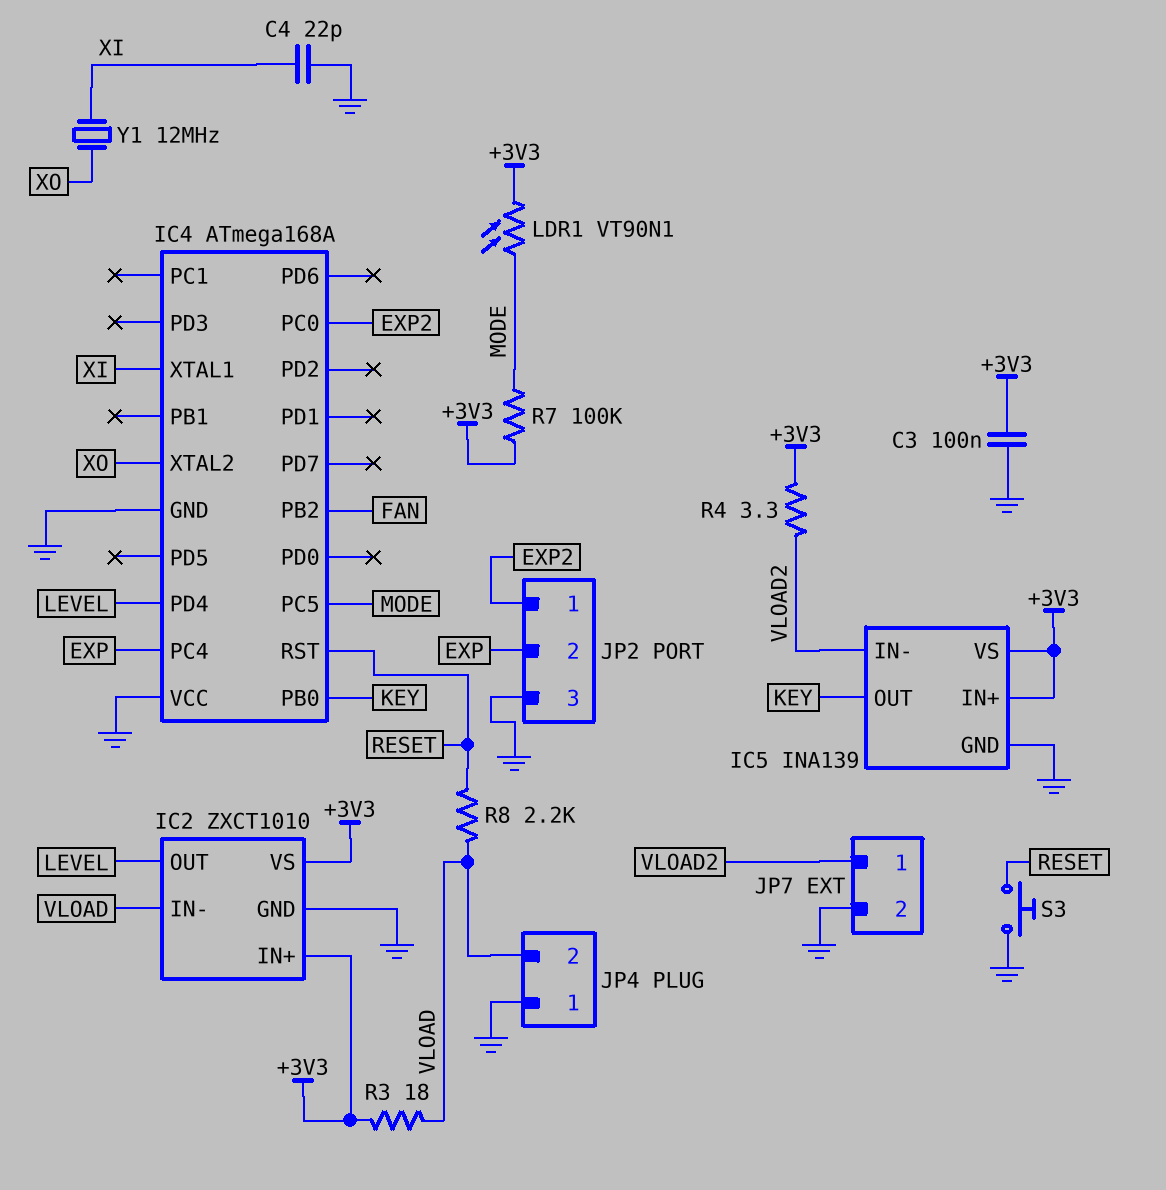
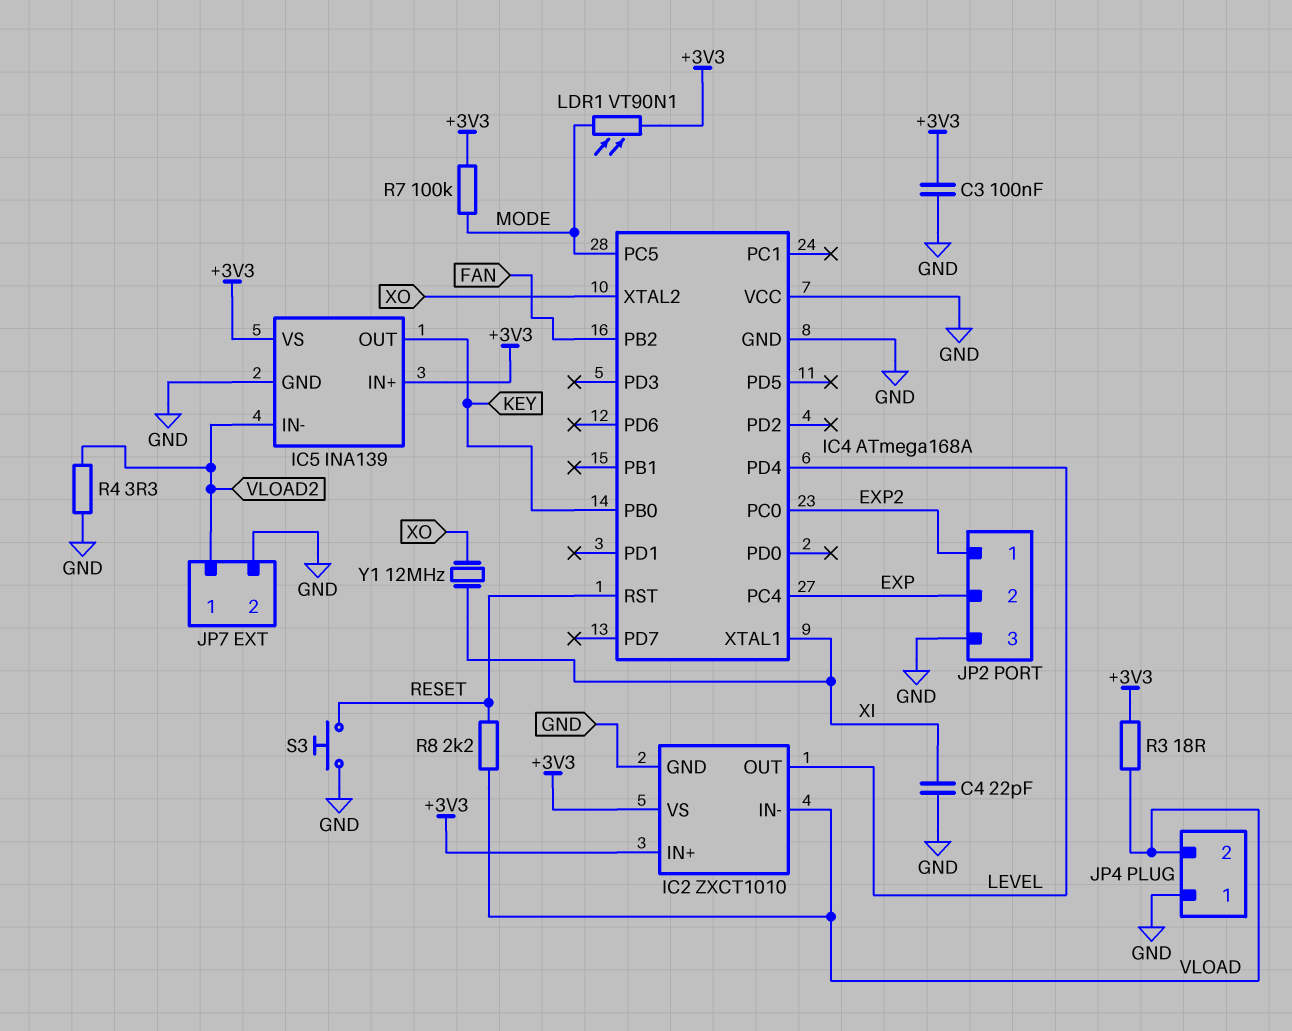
R4: 3.3 (+3V3, VLOAD2) -> 3.3 (GND, VLOAD2)

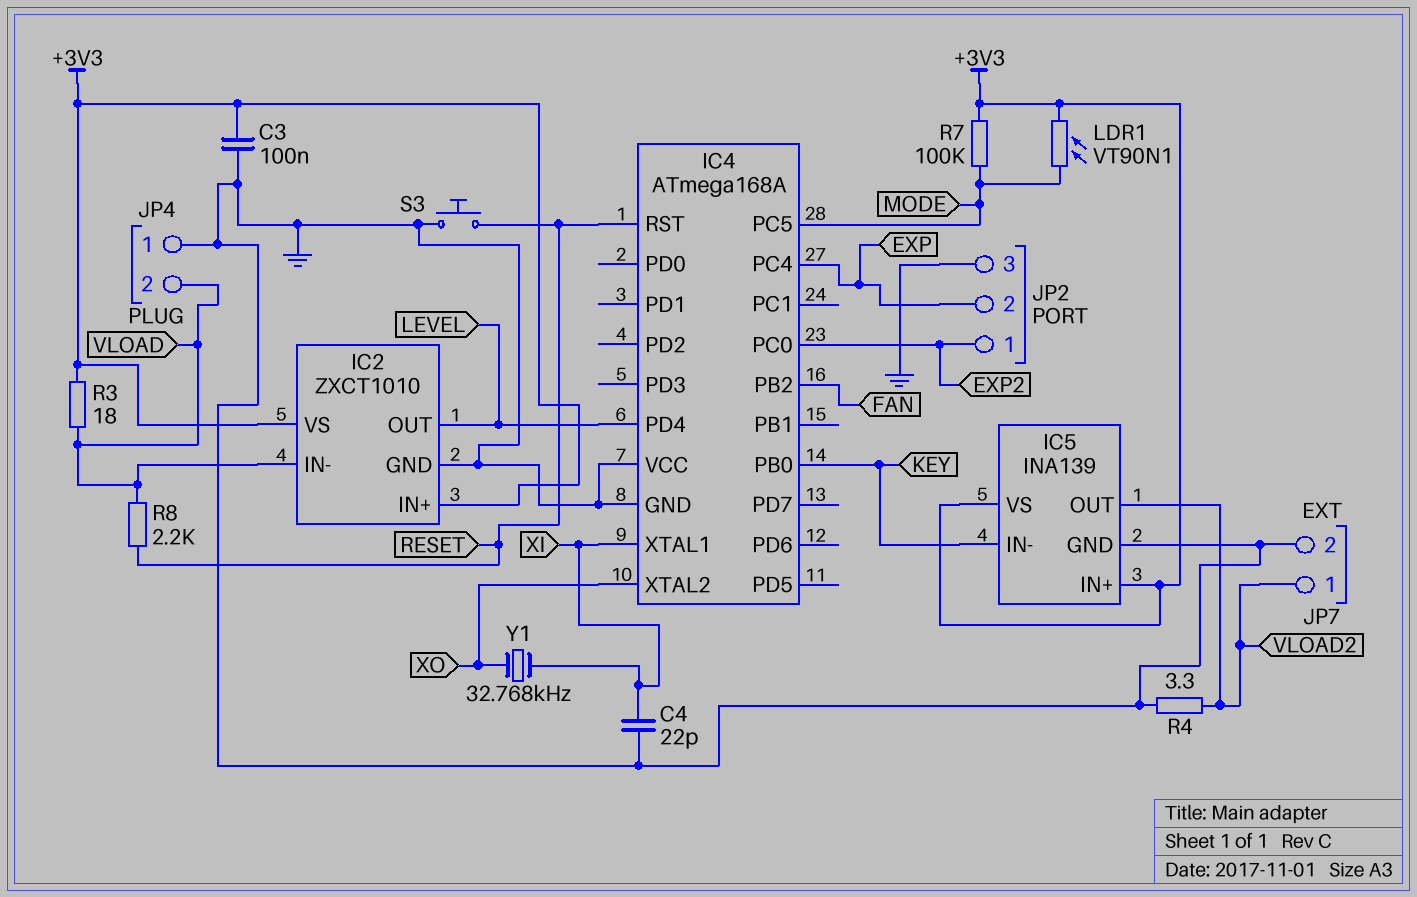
IC5 pin IN-: VLOAD2 -> KEY
IC5 pin OUT: KEY -> VLOAD2
Y1: 12MHz (XI, XO) -> 32.768kHz (XI, XO)

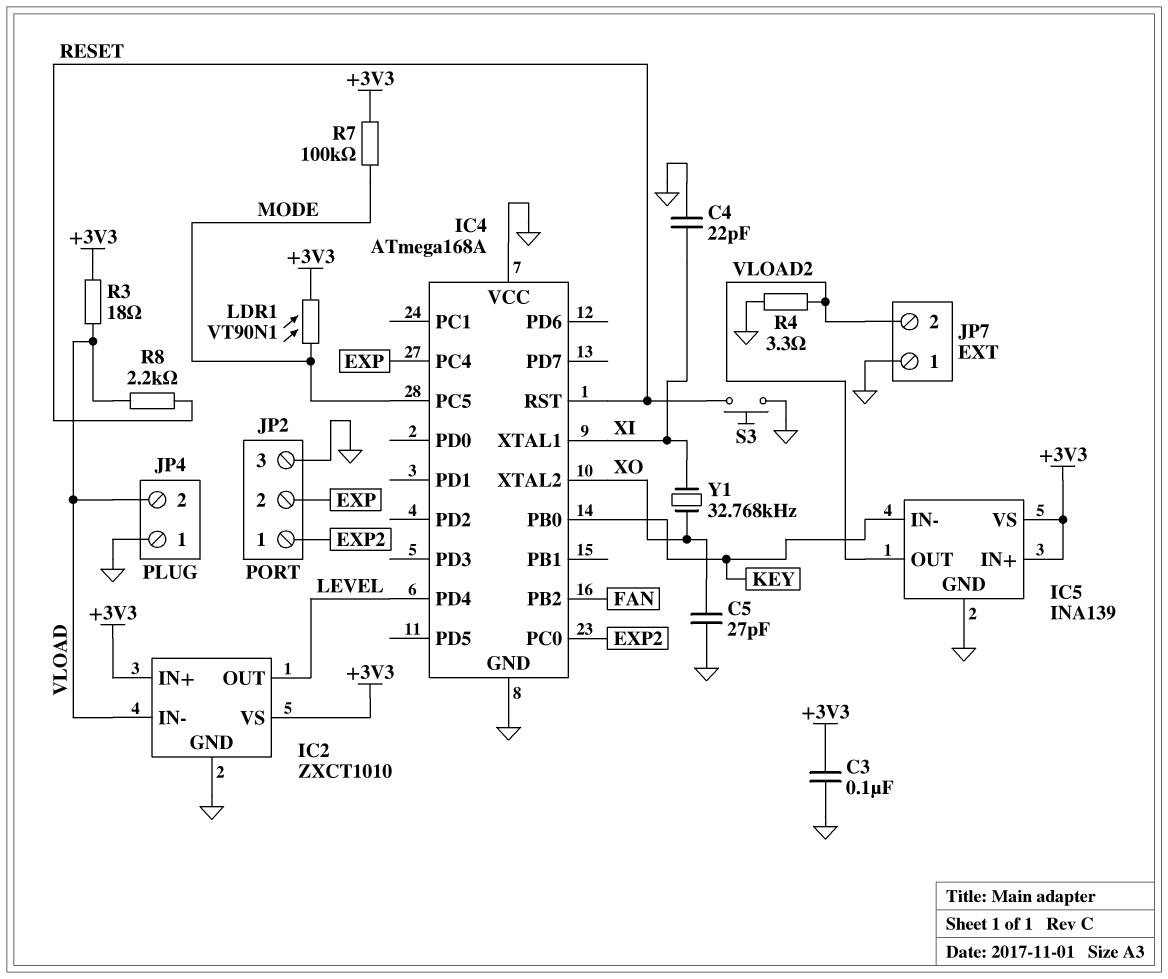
C5: none -> 27pF (GND, XO)
JP7 pin 1: VLOAD2 -> GND
JP7 pin 2: GND -> VLOAD2

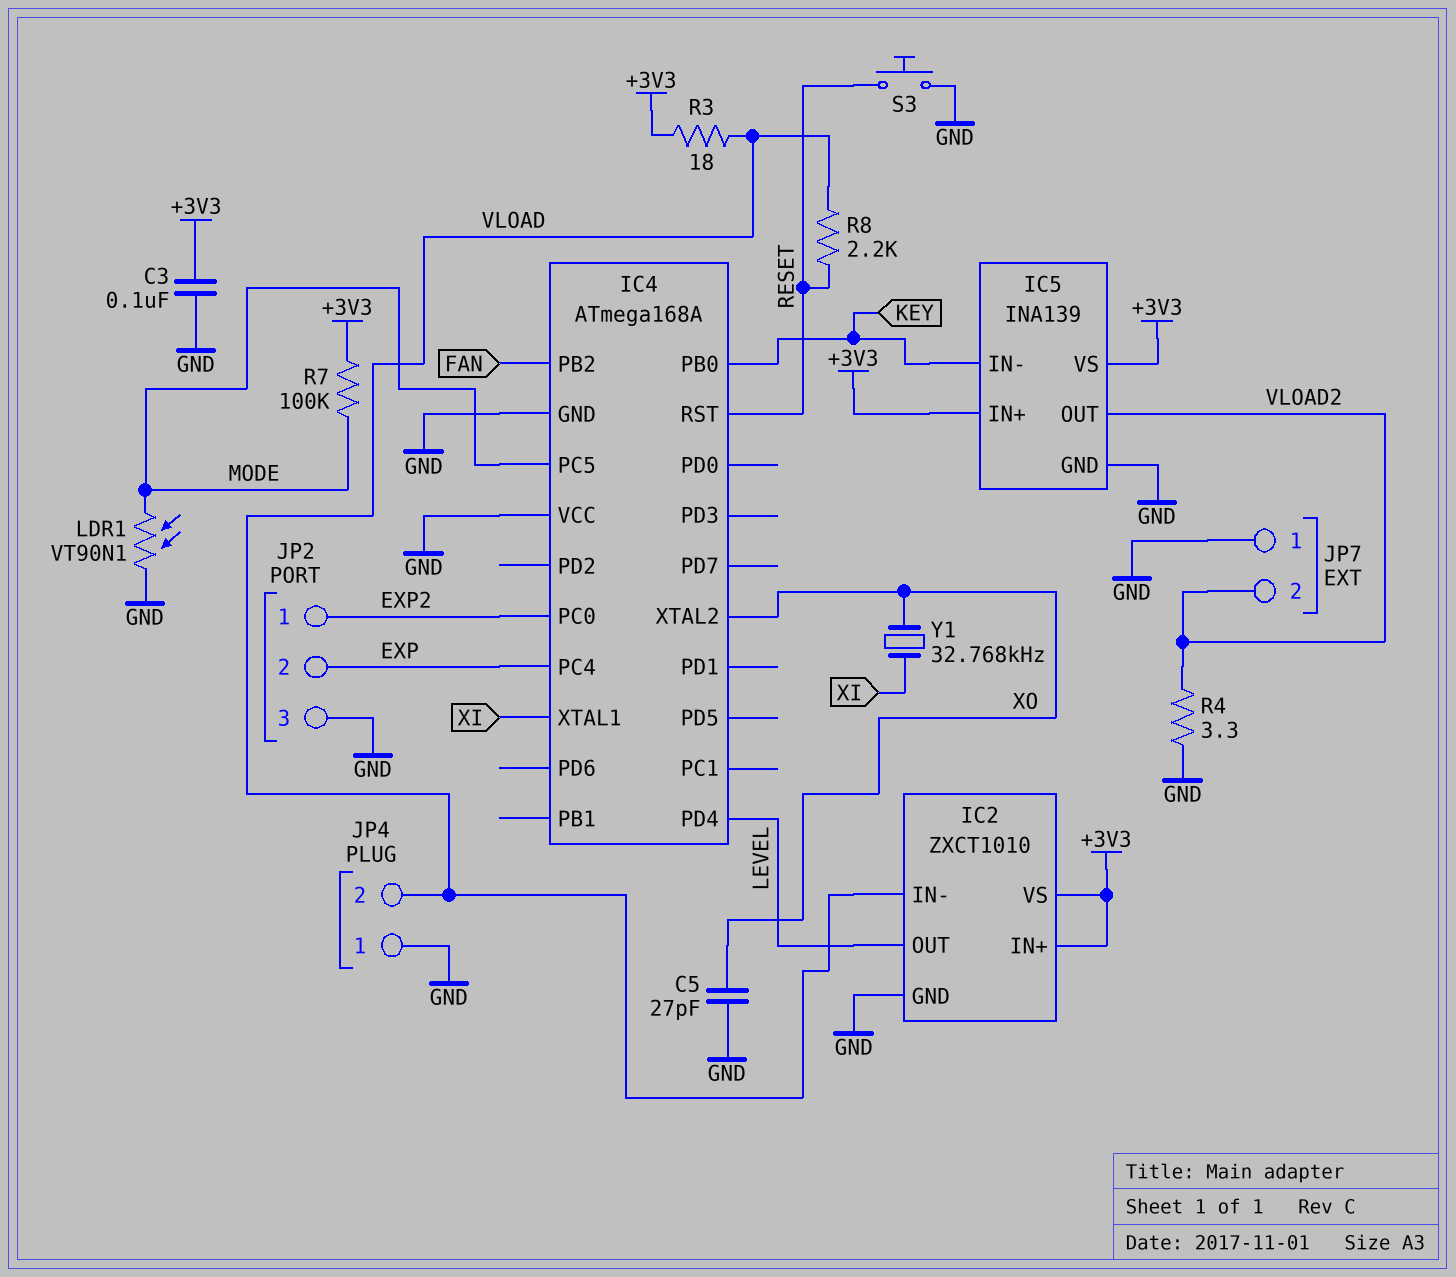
C4: 22pF (GND, XI) -> none
LDR1: VT90N1 (+3V3, MODE) -> VT90N1 (GND, MODE)

